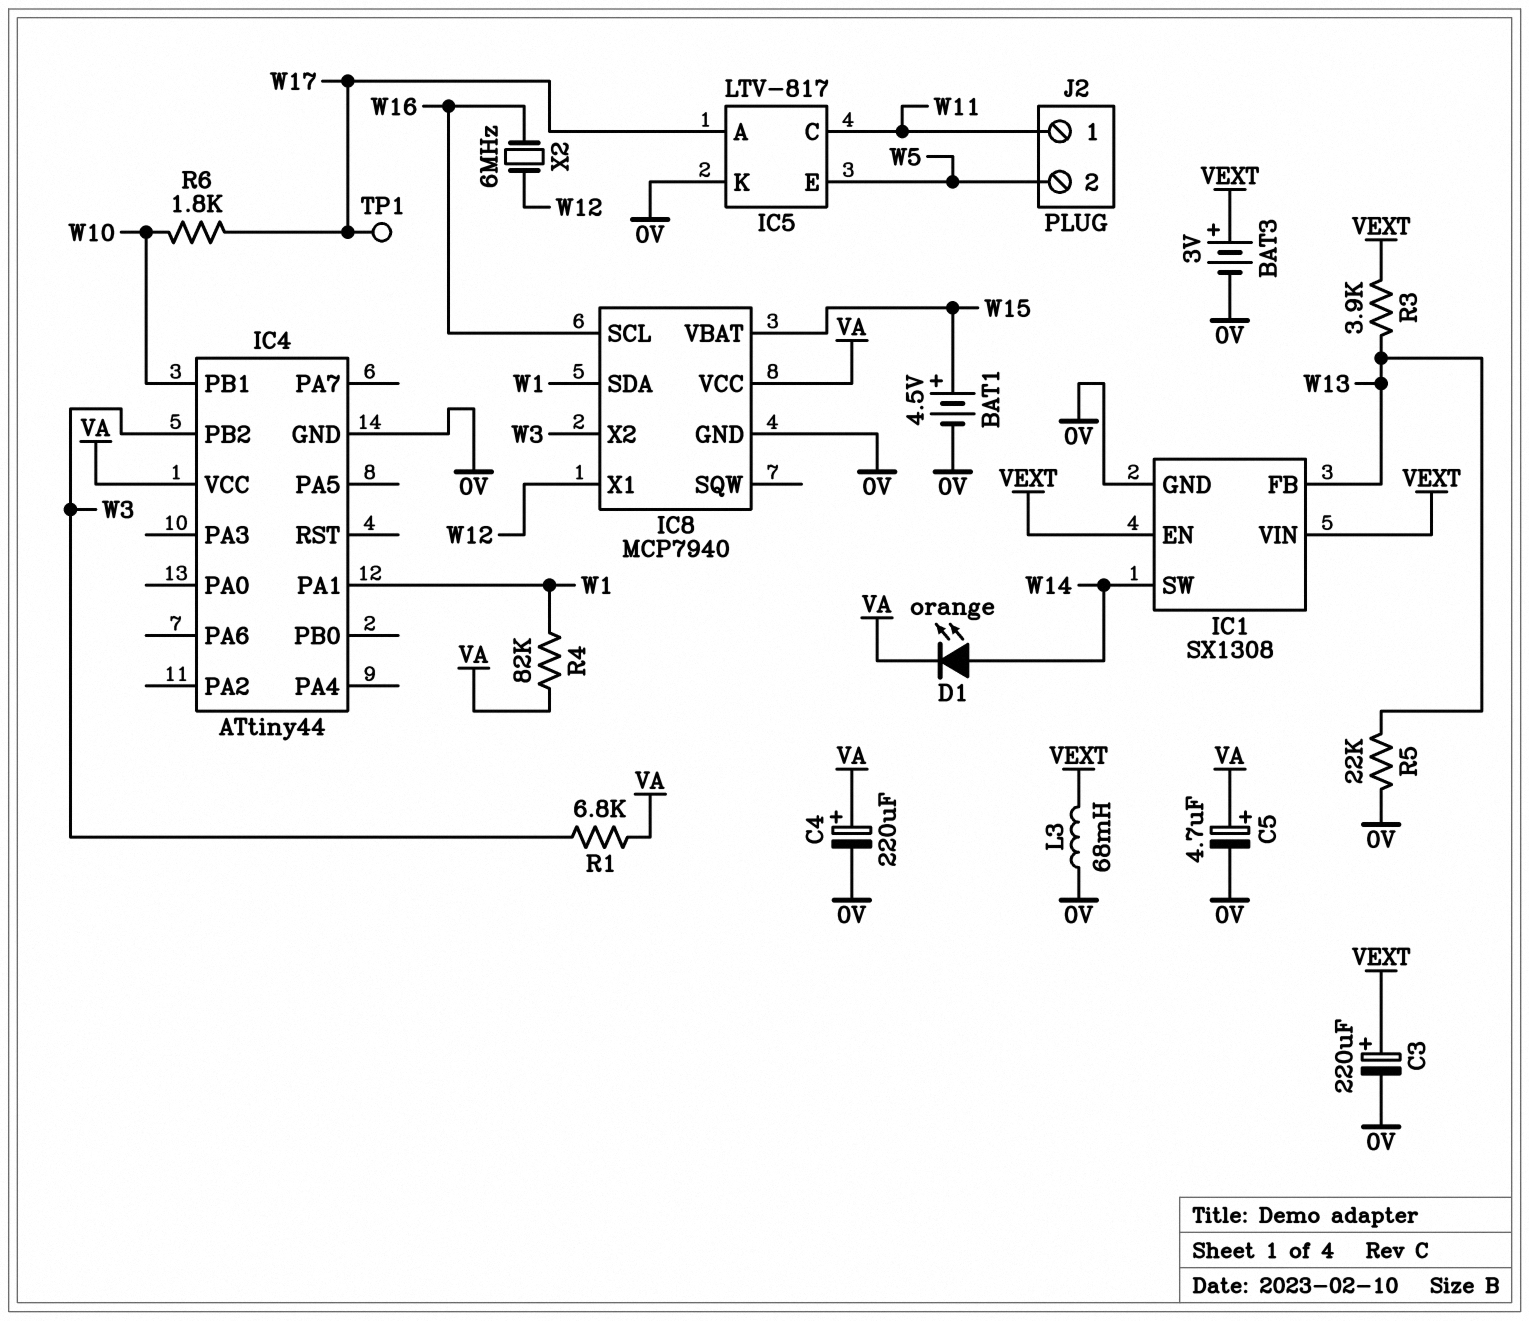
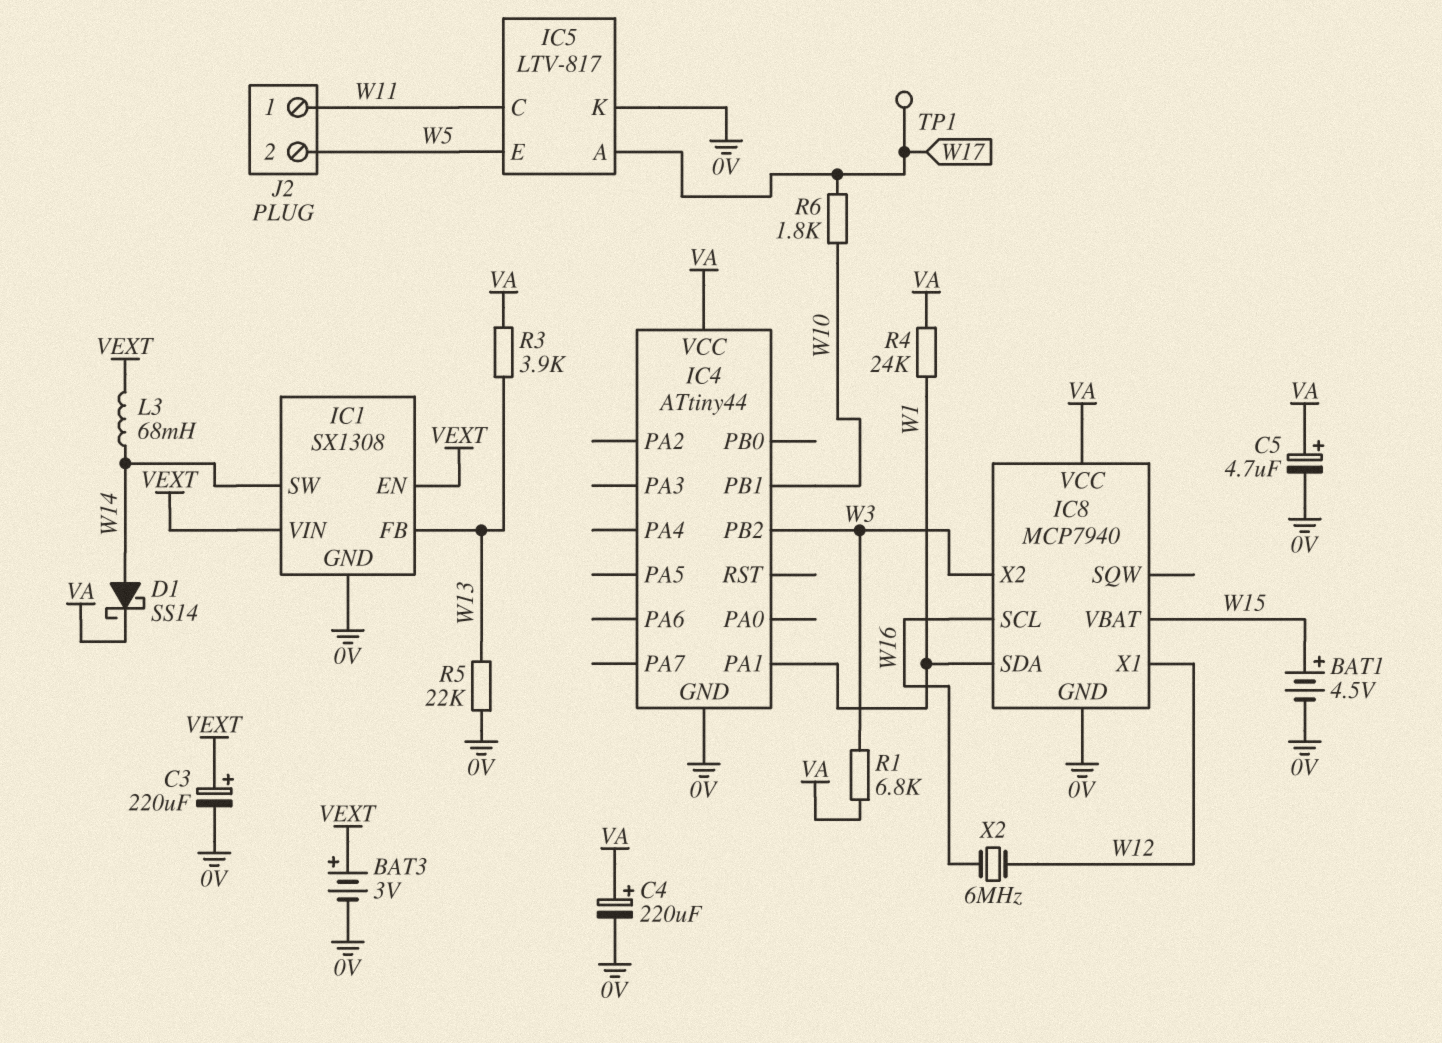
D1: LED orange (A W14, K VA) -> schottky SS14 (A W14, K VA)
L3: 68mH (0V, VEXT) -> 68mH (VEXT, W14)
R3: 3.9k (VEXT, W13) -> 3.9k (VA, W13)
R4: 82k (VA, W1) -> 24k (VA, W1)

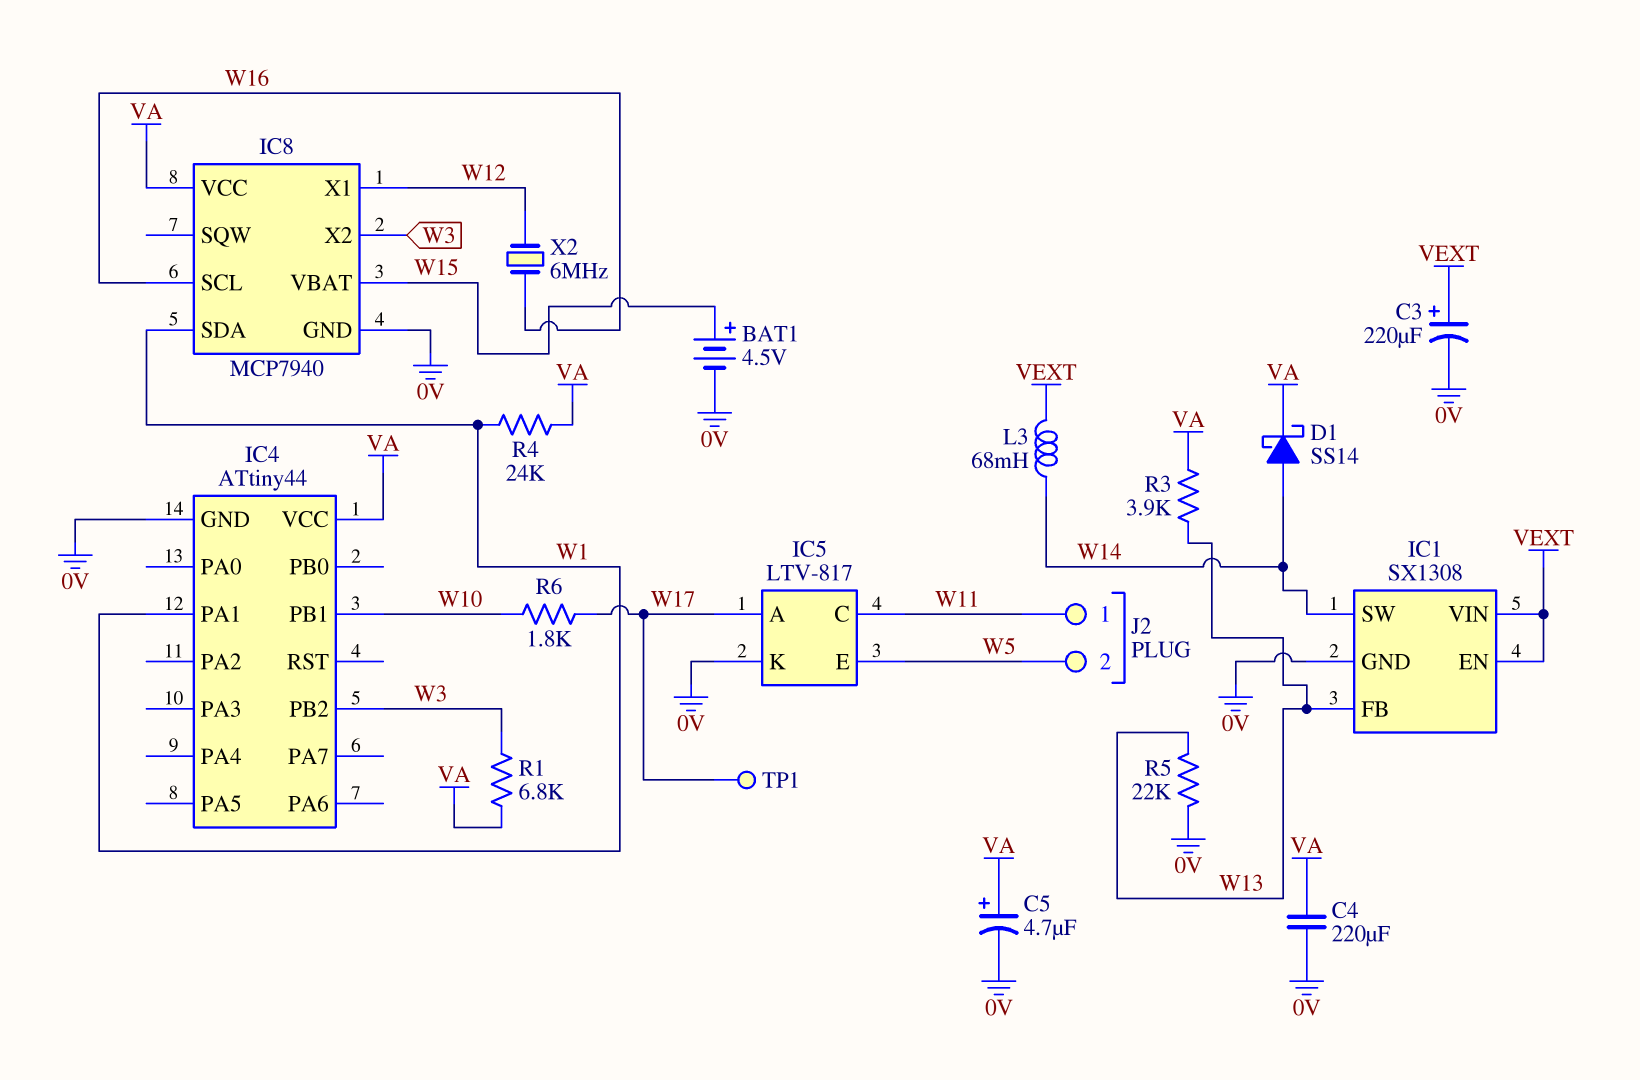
BAT3: 3V (plus VEXT, minus 0V) -> none
C4: 220uF (plus VA, minus 0V) -> 220uF (0V, VA)

